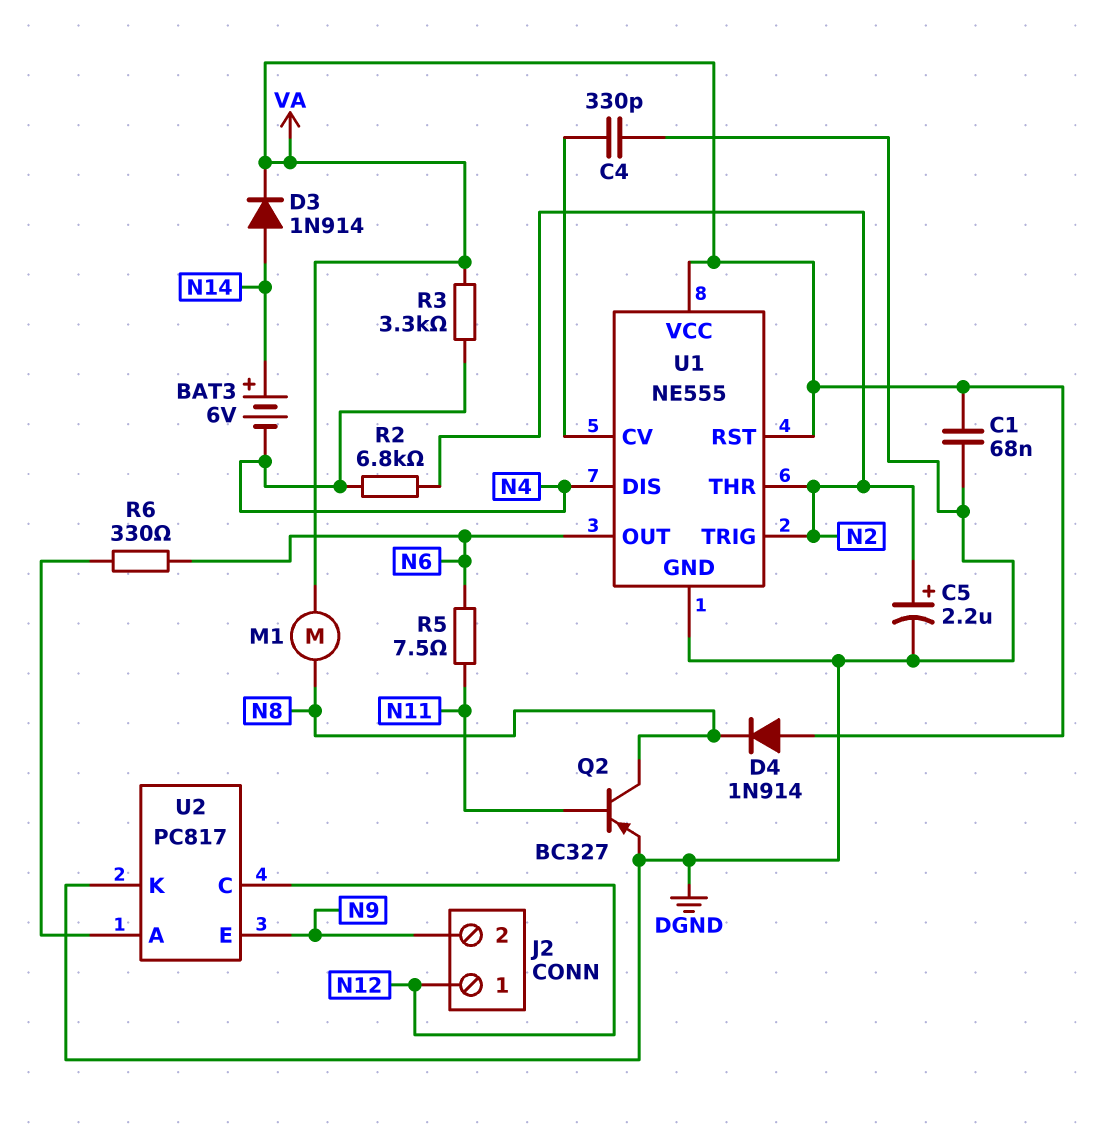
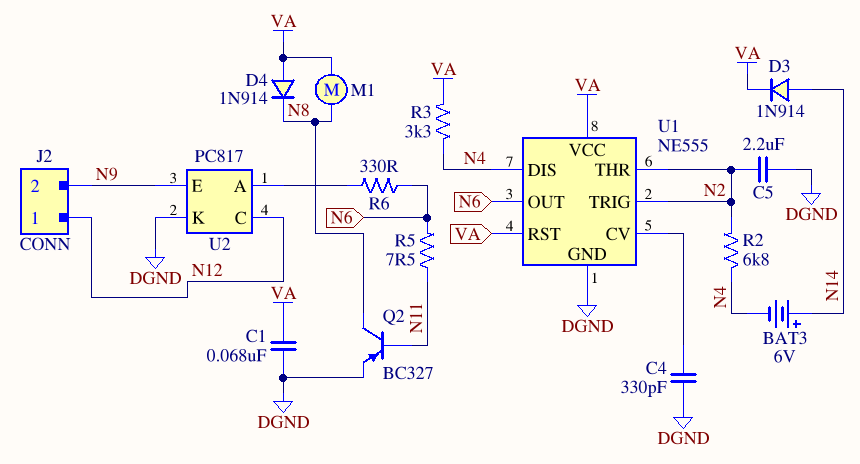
C5: 2.2uF (plus N2, minus DGND) -> 2.2uF (DGND, N2)

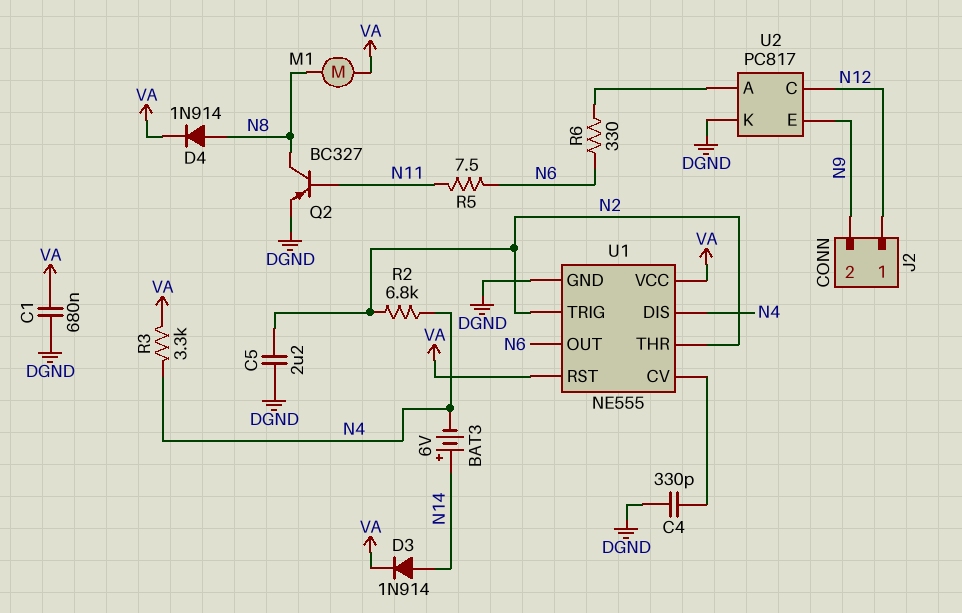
C1: 68nF (DGND, VA) -> 680nF (DGND, VA)
D4: diode 1N914 (A VA, K N8) -> diode 1N914 (A N8, K VA)

